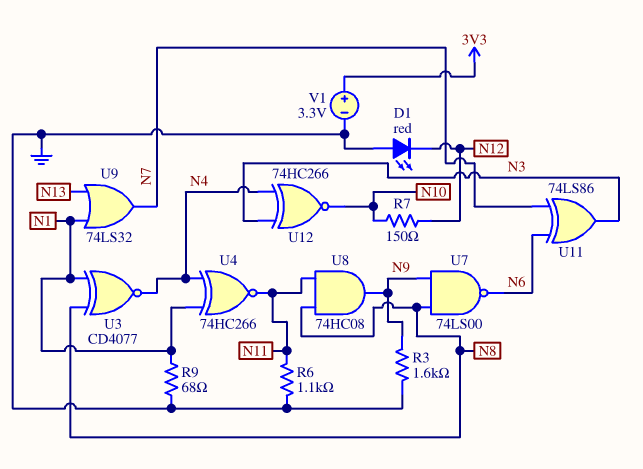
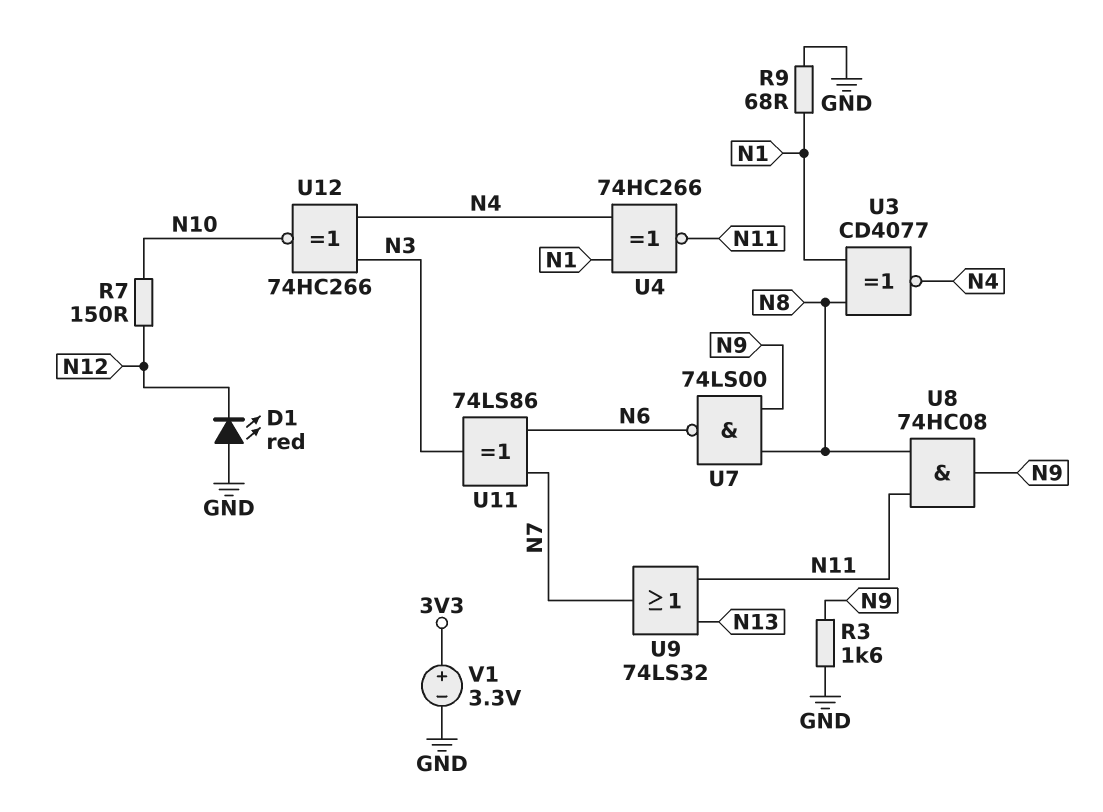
R6: 1.1k (GND, N11) -> none
U9: OR 74LS32 (in N1, in N13, out N7) -> OR 74LS32 (in N11, in N13, out N7)

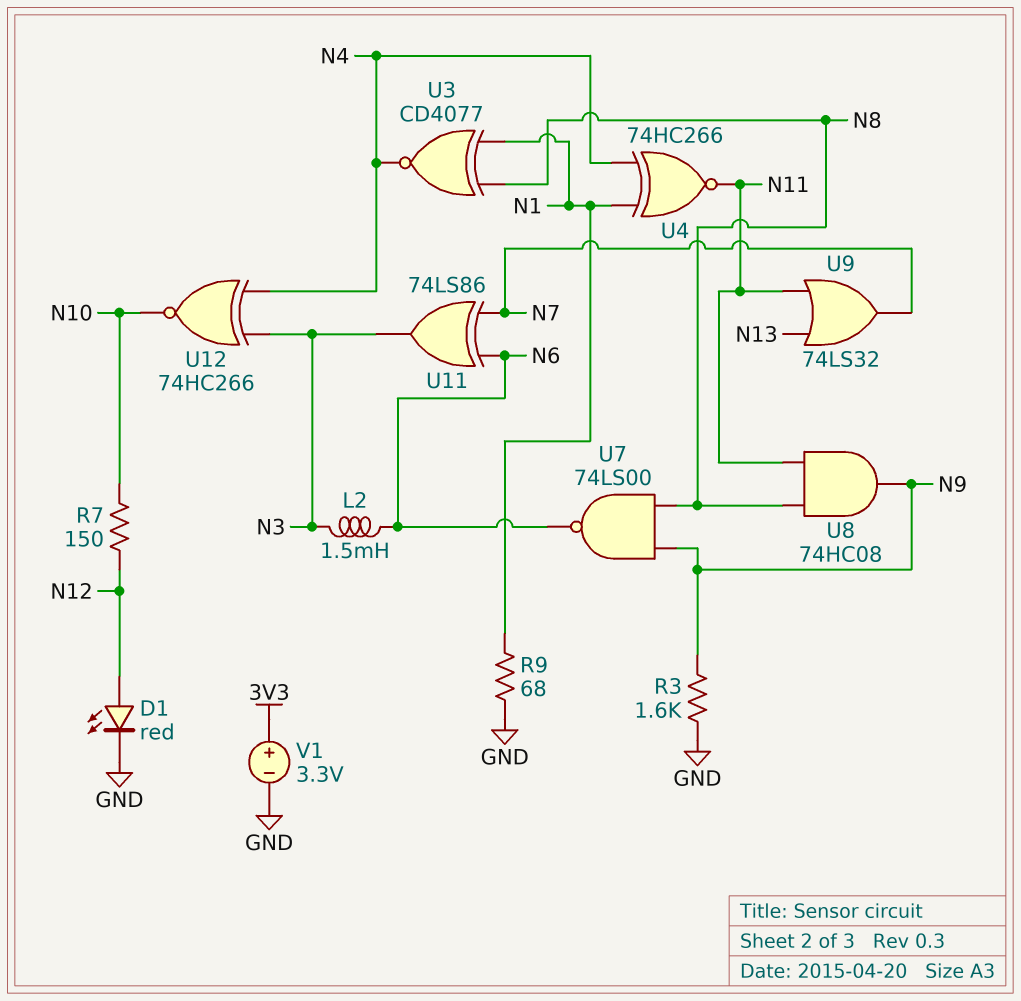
D1: LED red (A GND, K N12) -> LED red (A N12, K GND)
L2: none -> 1.5mH (N3, N6)

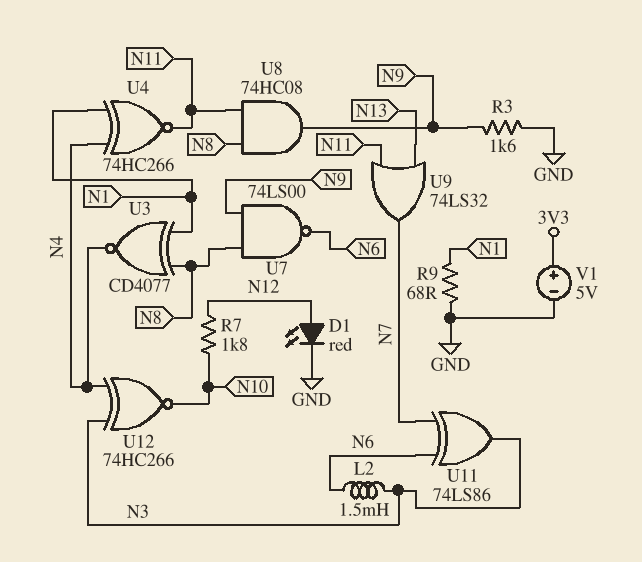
R7: 150 (N10, N12) -> 1.8k (N10, N12)
V1: 3.3V (plus 3V3, minus GND) -> 5V (plus 3V3, minus GND)

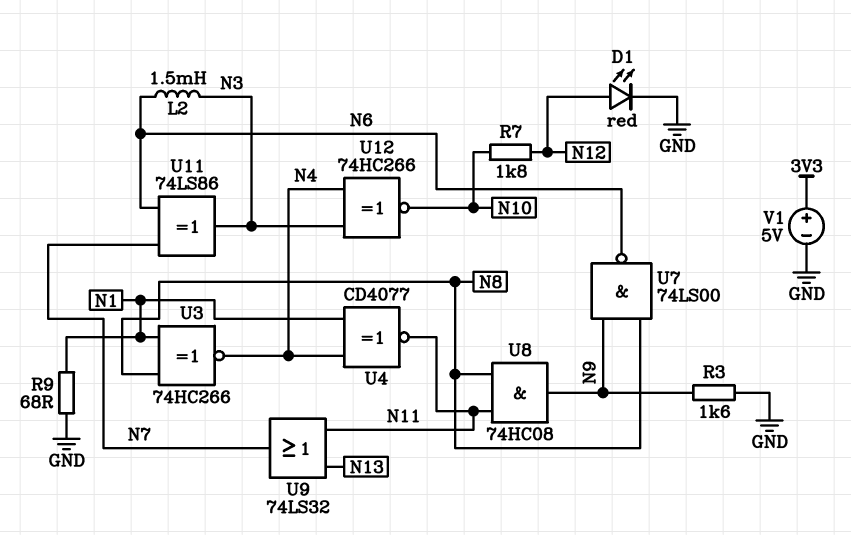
U3: XNOR CD4077 (in N1, in N8, out N4) -> XNOR 74HC266 (in N1, in N8, out N4)
U4: XNOR 74HC266 (in N1, in N4, out N11) -> XNOR CD4077 (in N1, in N4, out N11)

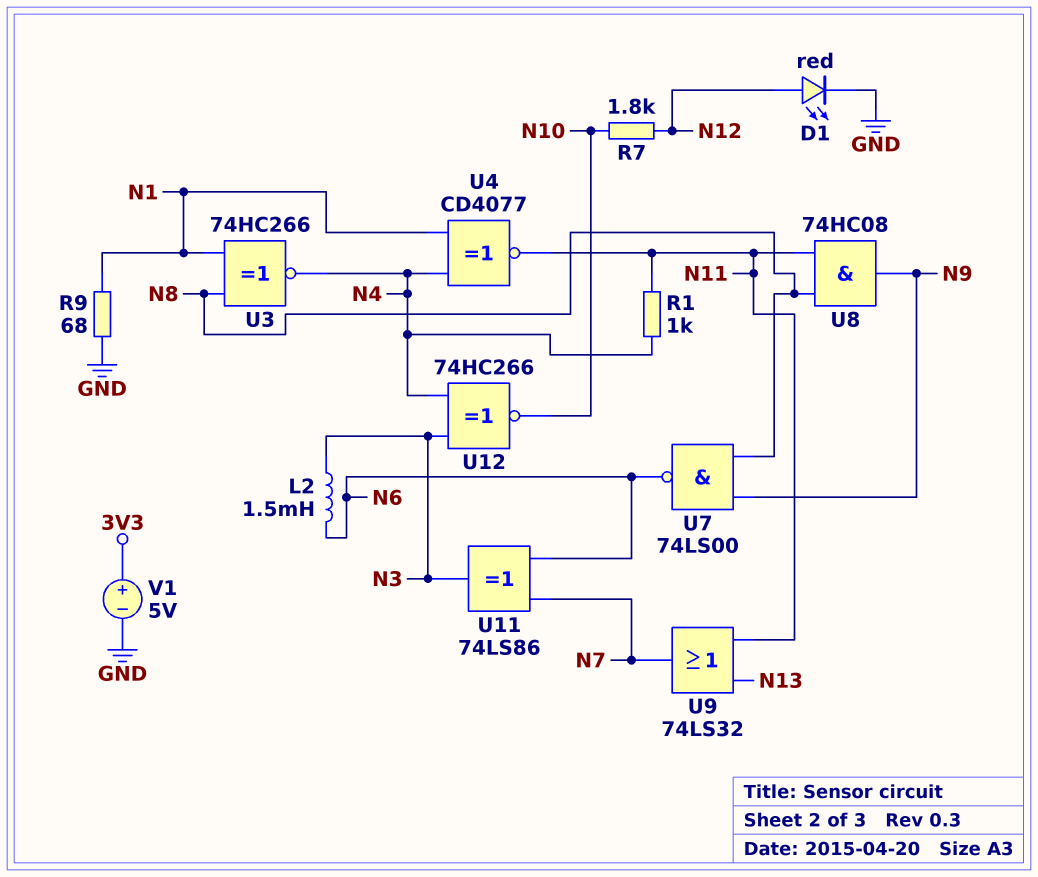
R1: none -> 1k (N4, N11)
R3: 1.6k (GND, N9) -> none

